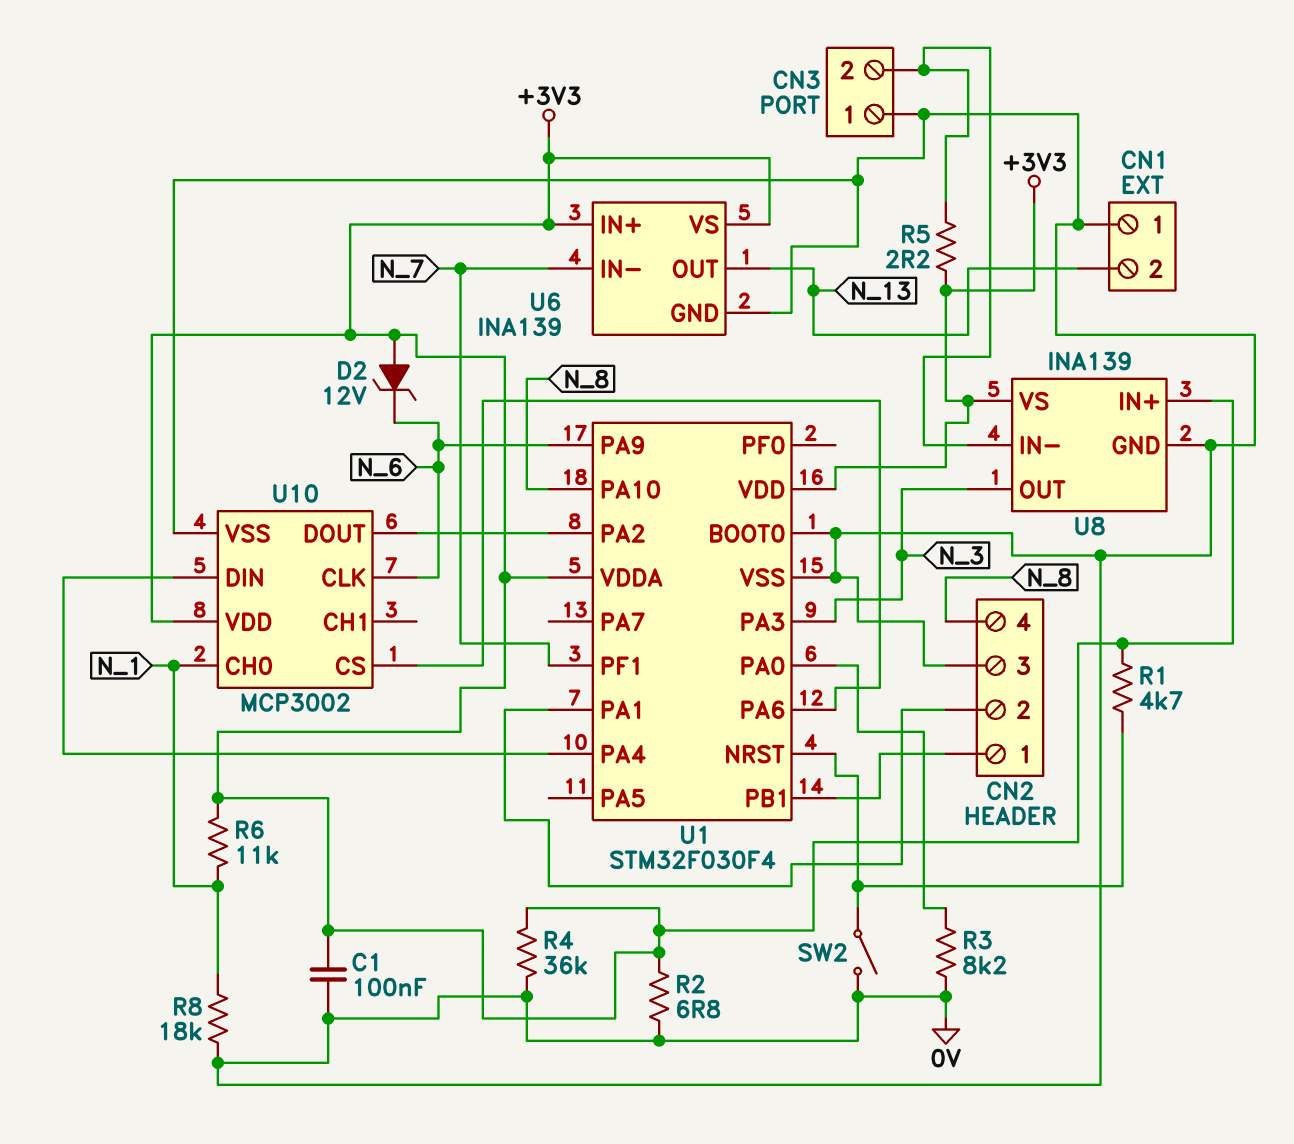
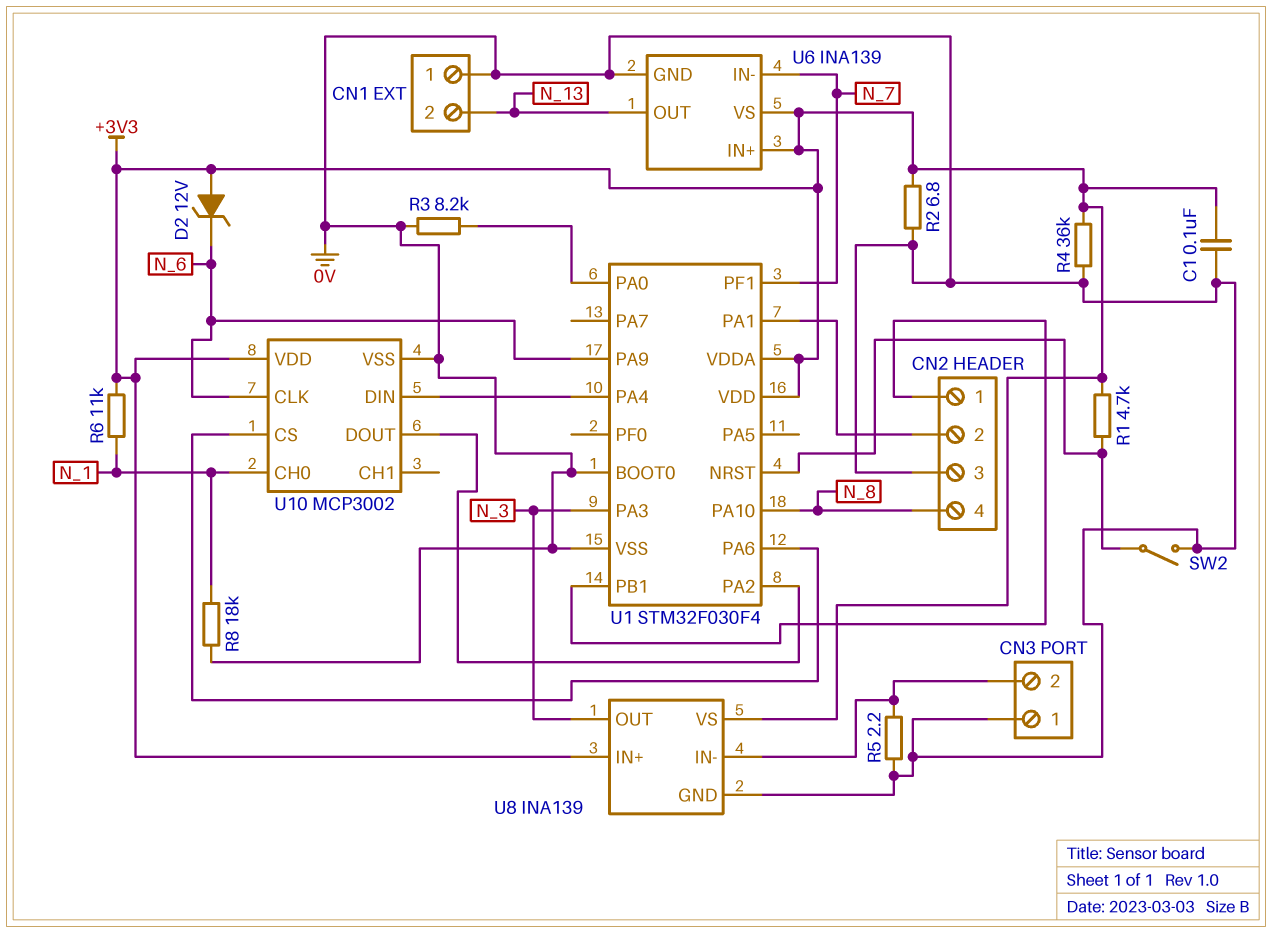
R5: 2.2 (+3V3, CN3/2) -> 2.2 (0V, CN3/2)

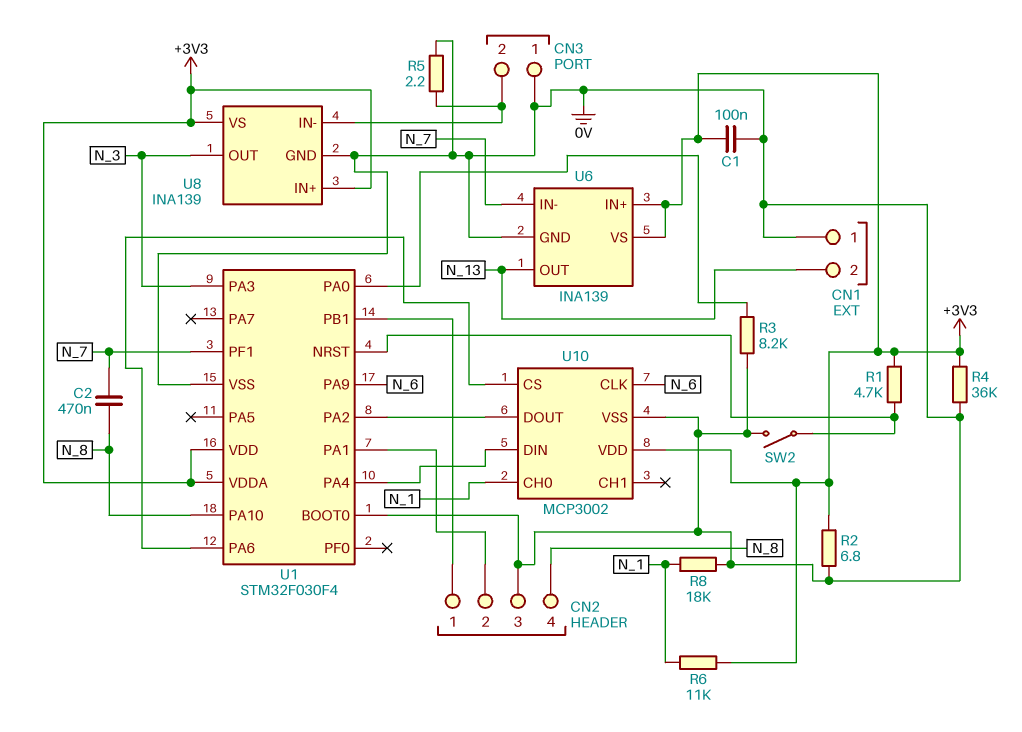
C2: none -> 470nF (N_7, N_8)
D2: zener 12V (A +3V3, K N_6) -> none

